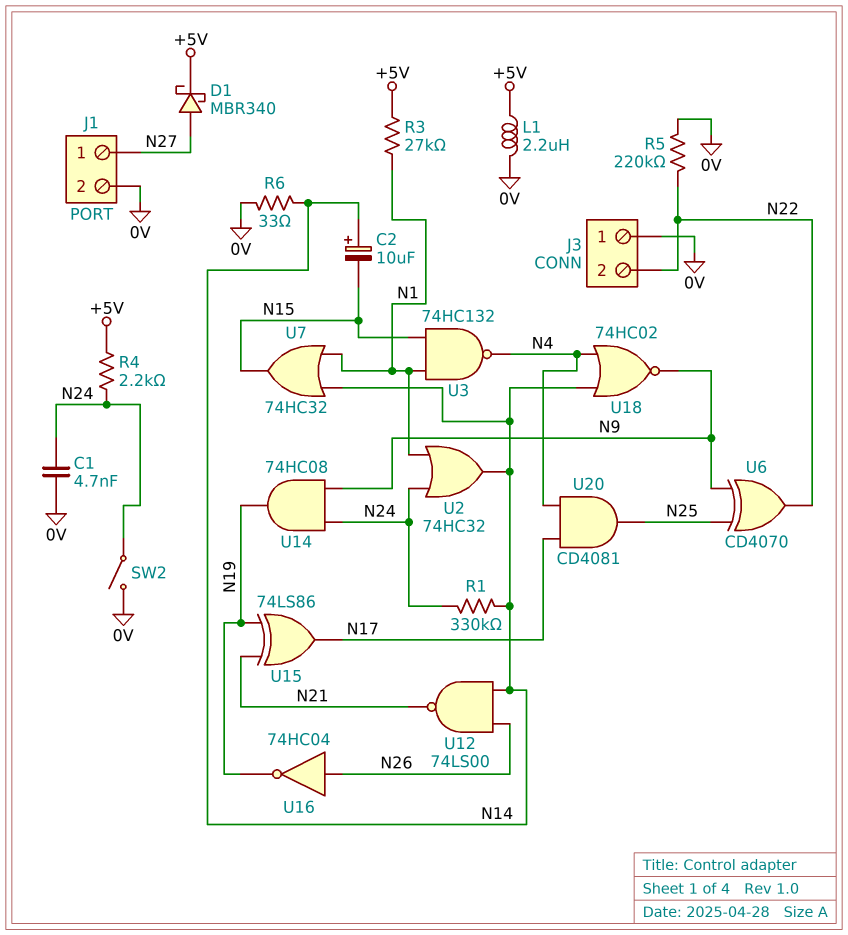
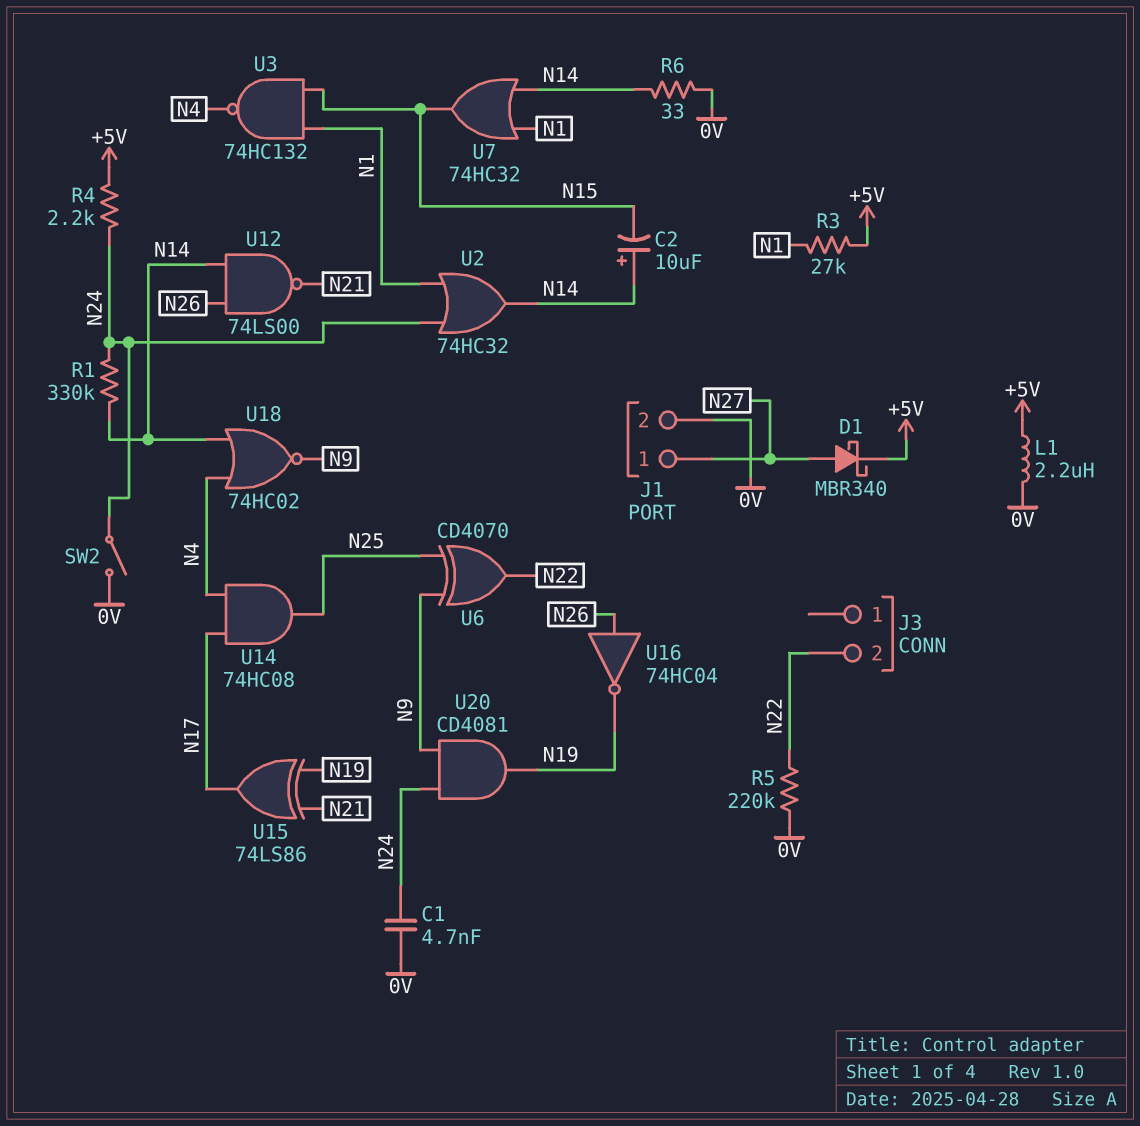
J3 pin 1: 0V -> none
U14: AND 74HC08 (in N9, in N24, out N19) -> AND 74HC08 (in N4, in N17, out N25)
U20: AND CD4081 (in N4, in N17, out N25) -> AND CD4081 (in N9, in N24, out N19)

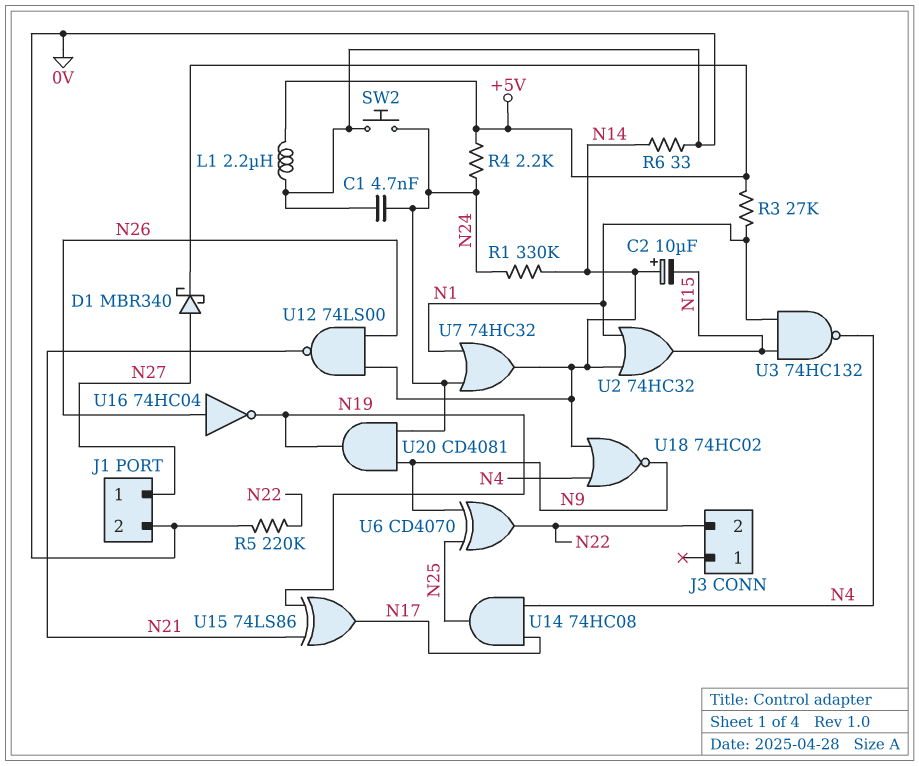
SW2: switch (0V, N24) -> button (0V, N24)
U2: OR 74HC32 (in N1, in N24, out N14) -> OR 74HC32 (in N1, in N14, out N15)
U7: OR 74HC32 (in N1, in N14, out N15) -> OR 74HC32 (in N1, in N24, out N14)

